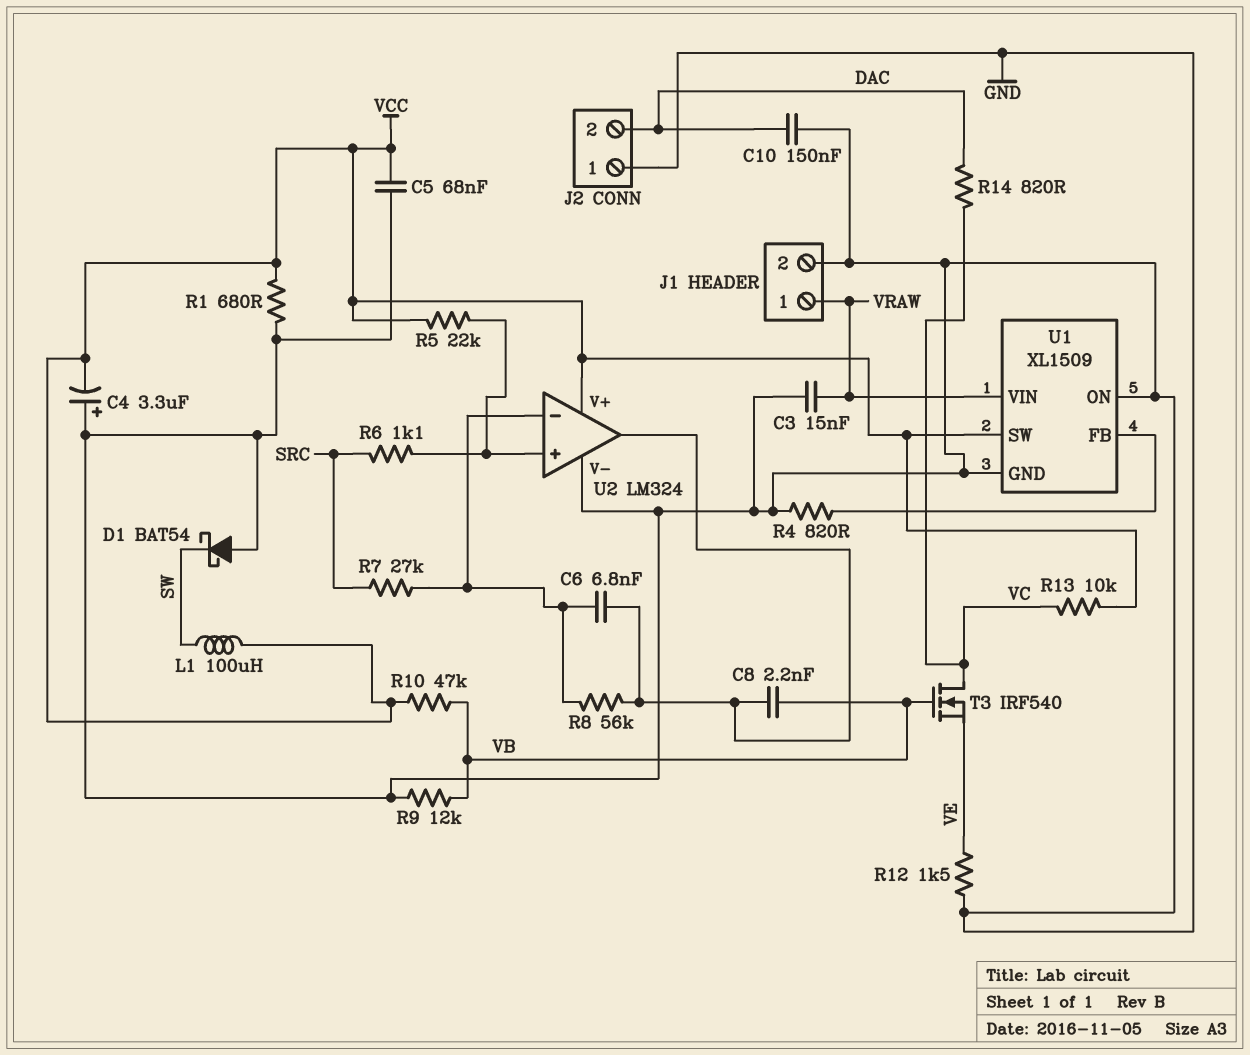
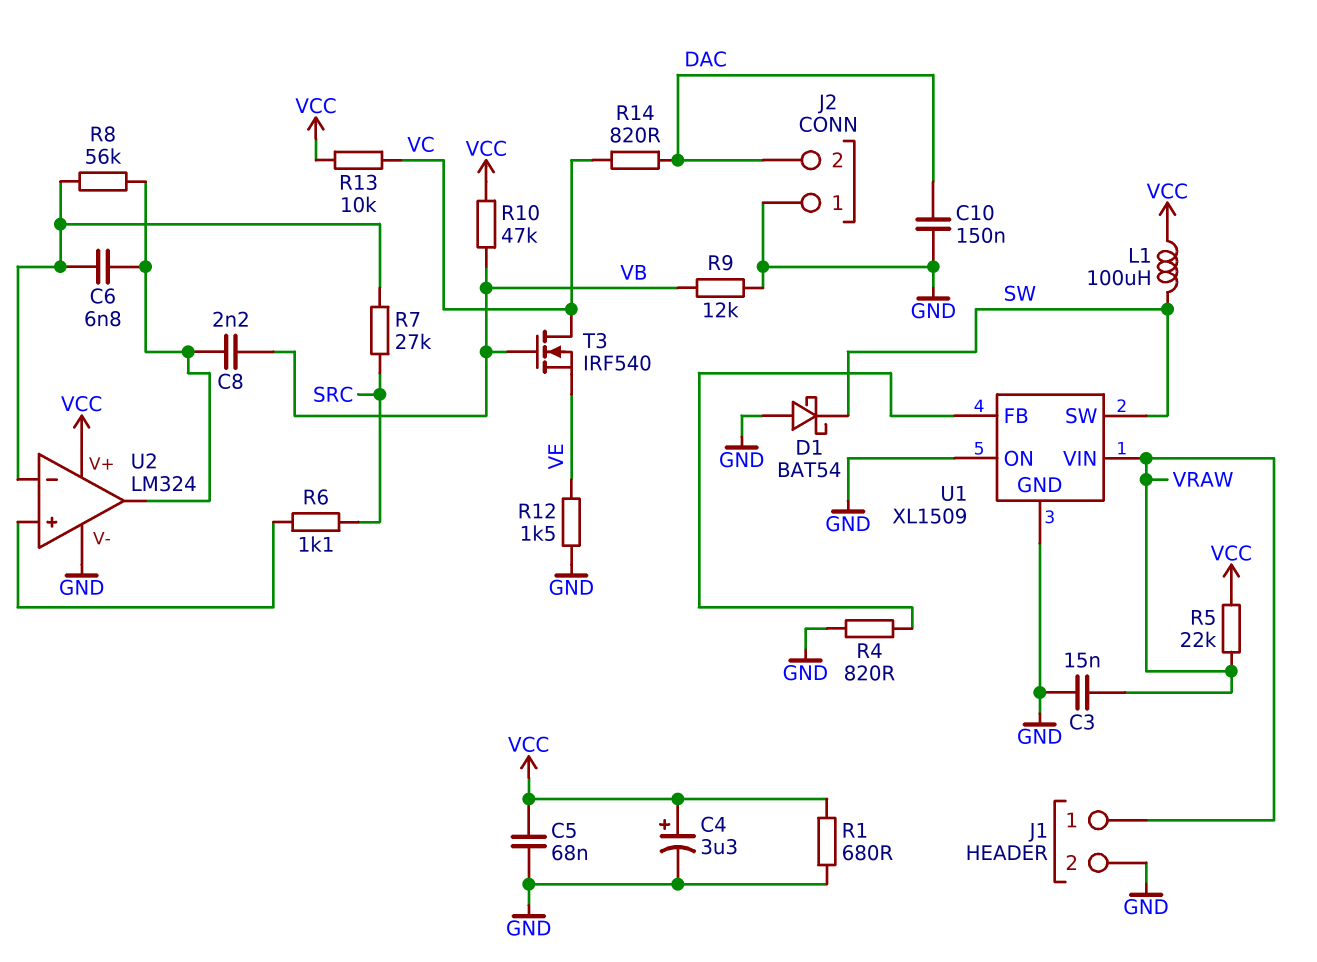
C4: 3.3uF (plus GND, minus VCC) -> 3.3uF (plus VCC, minus GND)
R5: 22k (U2/in+, VCC) -> 22k (VCC, VRAW)
U1 pin SW: VCC -> SW

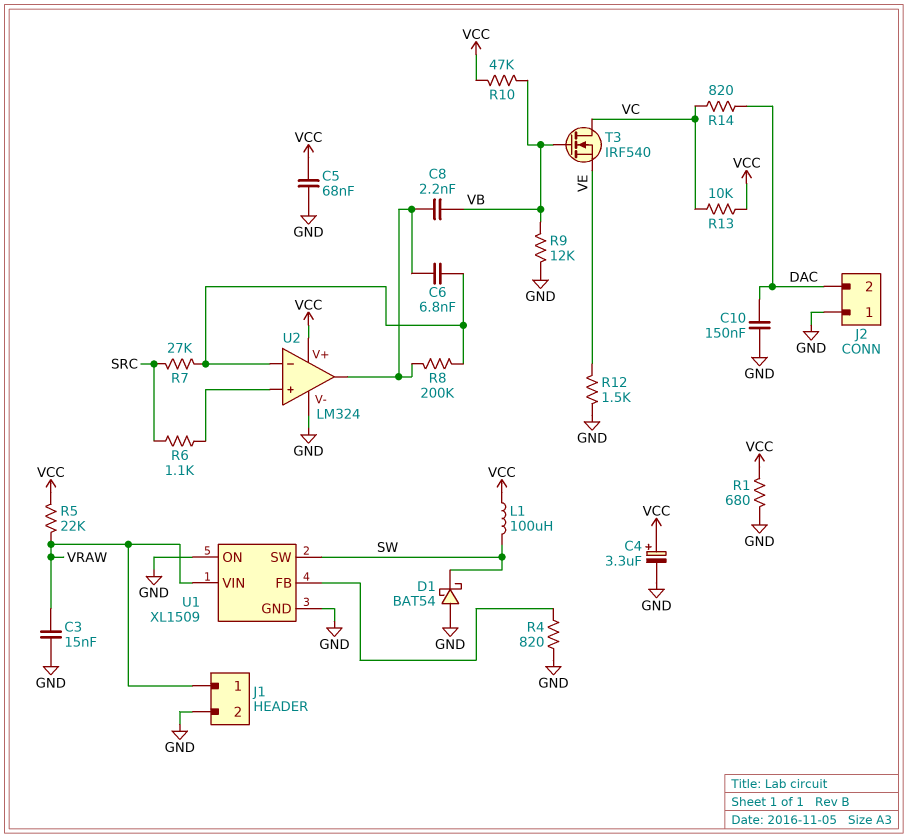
R8: 56k (U2/in-, U2/out) -> 200k (U2/in-, U2/out)

